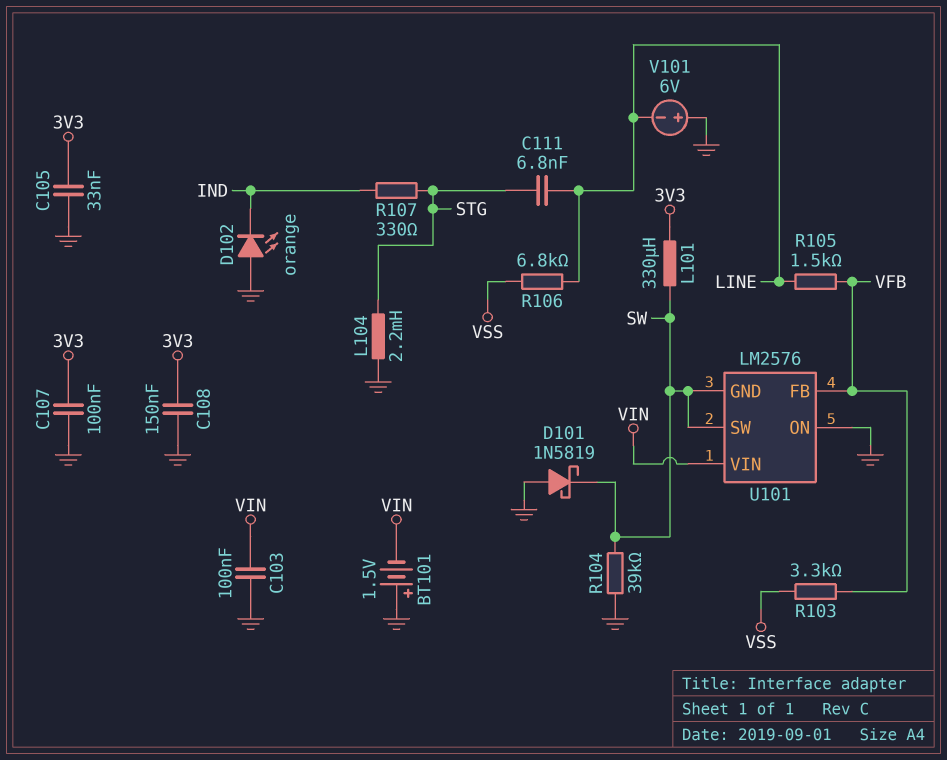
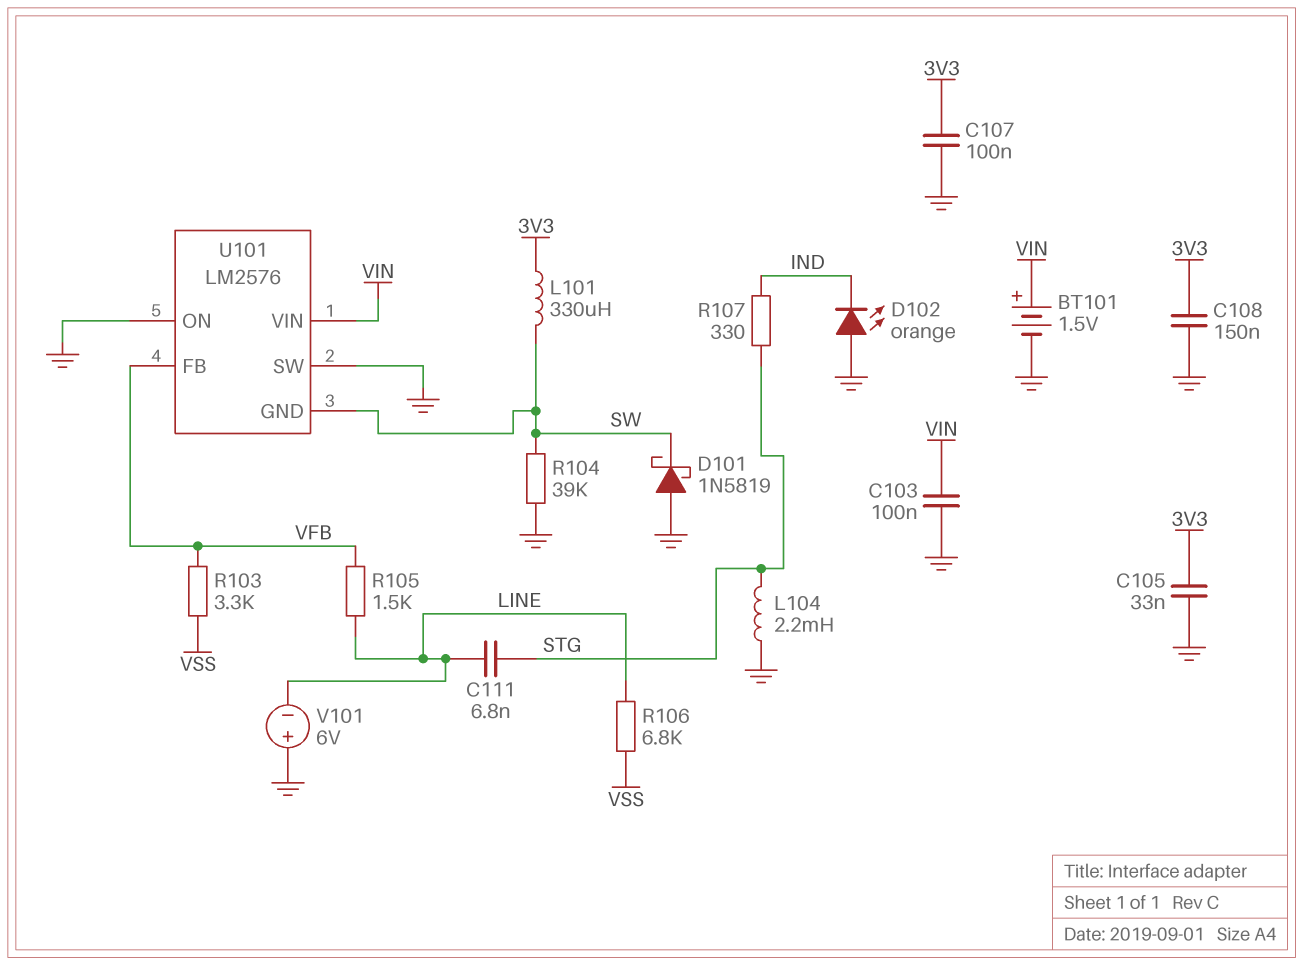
BT101: 1.5V (plus GND, minus VIN) -> 1.5V (plus VIN, minus GND)
U101 pin SW: SW -> GND

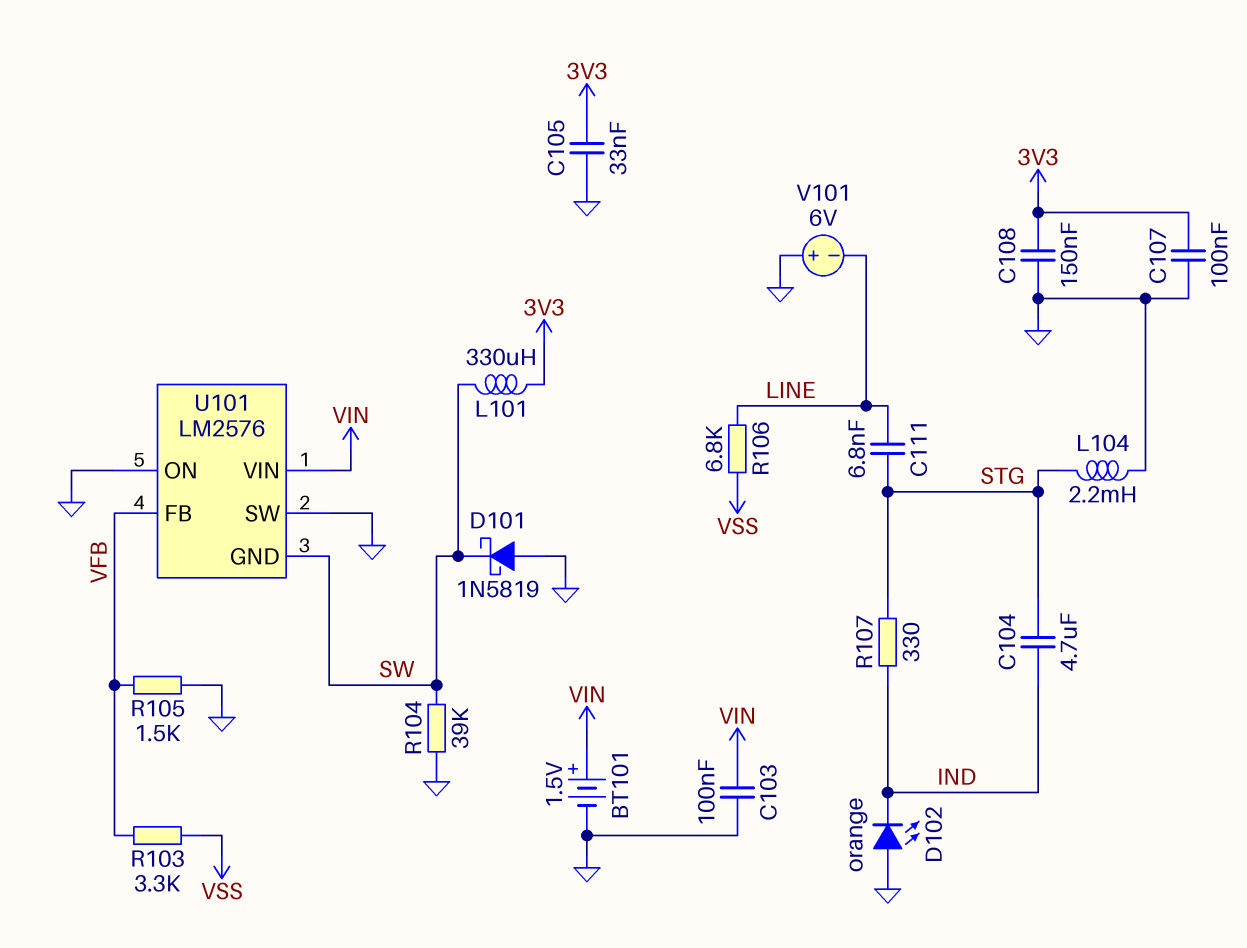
C104: none -> 4.7uF (IND, STG)
R105: 1.5k (LINE, VFB) -> 1.5k (GND, VFB)

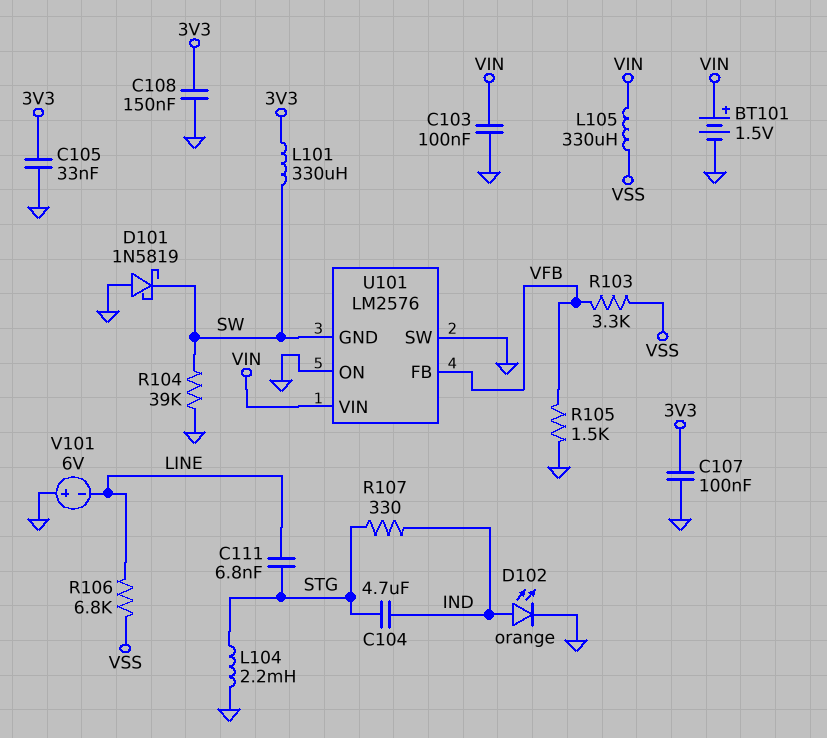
D102: LED orange (A GND, K IND) -> LED orange (A IND, K GND)
L105: none -> 330uH (VIN, VSS)

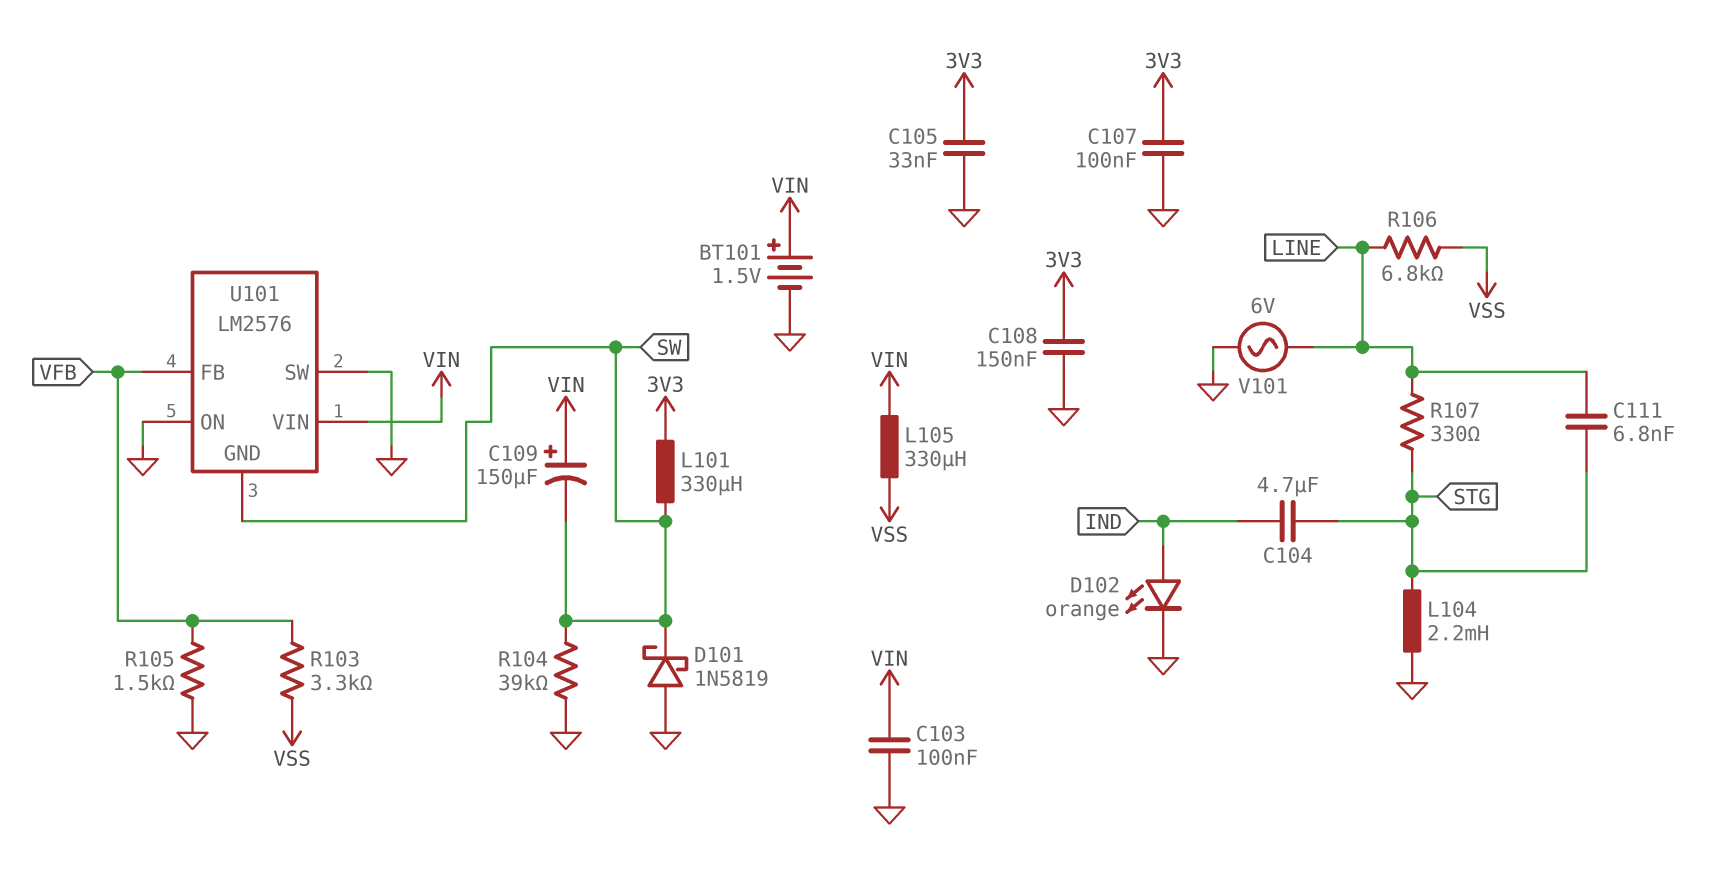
C109: none -> 150uF (plus VIN, minus SW)
R107: 330 (IND, STG) -> 330 (LINE, STG)
V101: 6V (plus GND, minus LINE) -> AC 6V (GND, LINE)

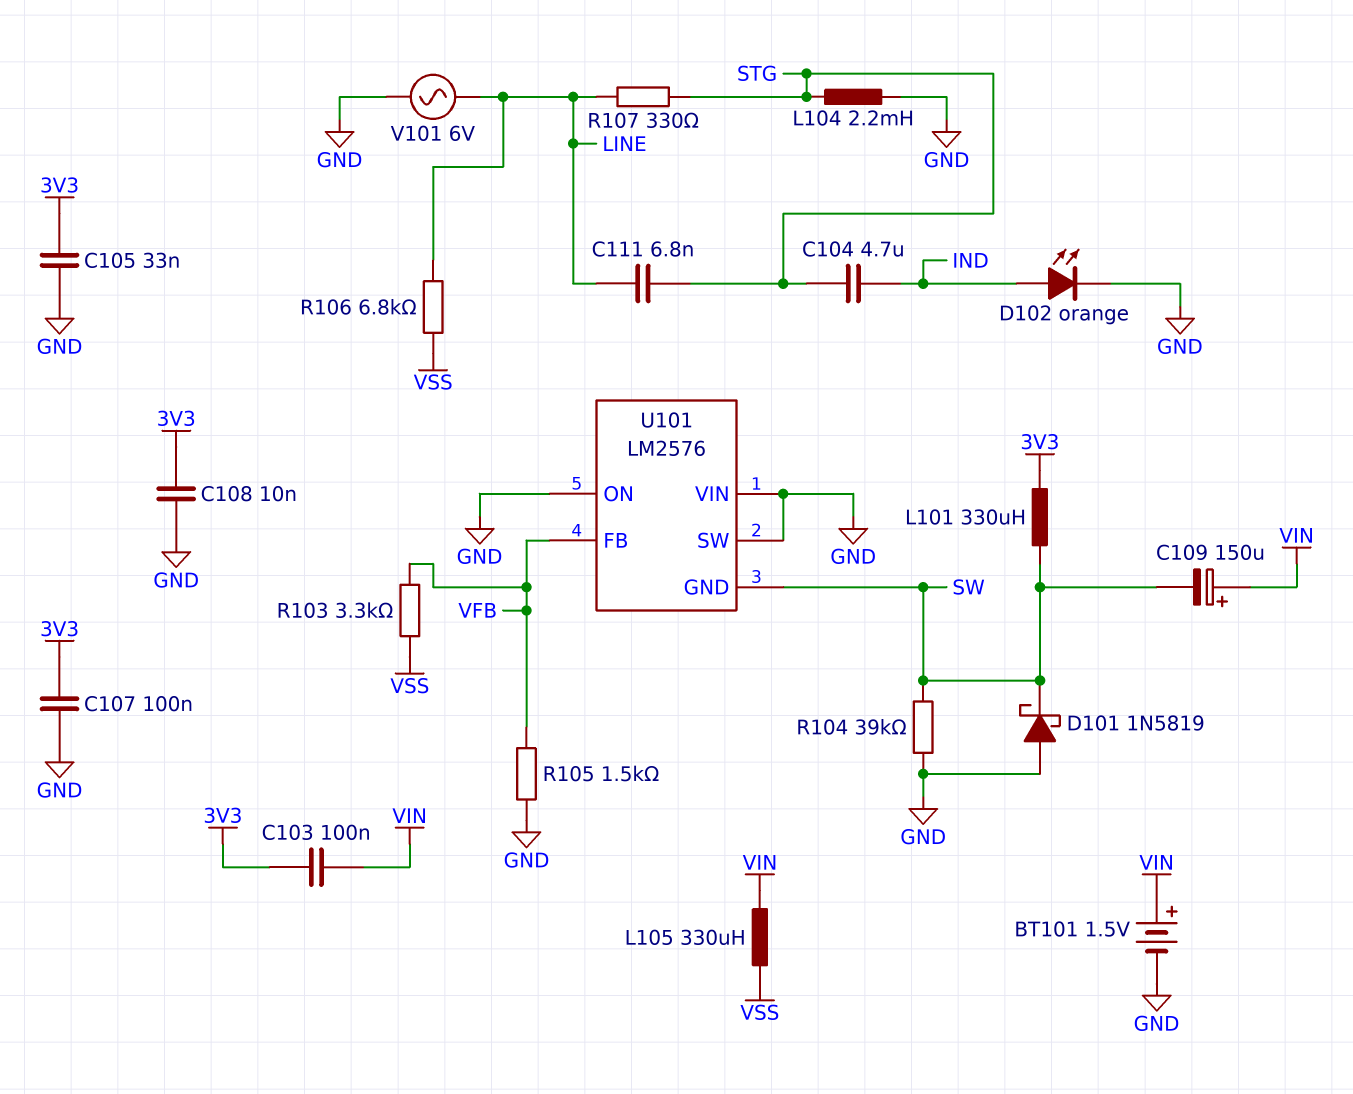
C103: 100nF (GND, VIN) -> 100nF (3V3, VIN)
C108: 150nF (3V3, GND) -> 10nF (3V3, GND)
U101 pin VIN: VIN -> GND

